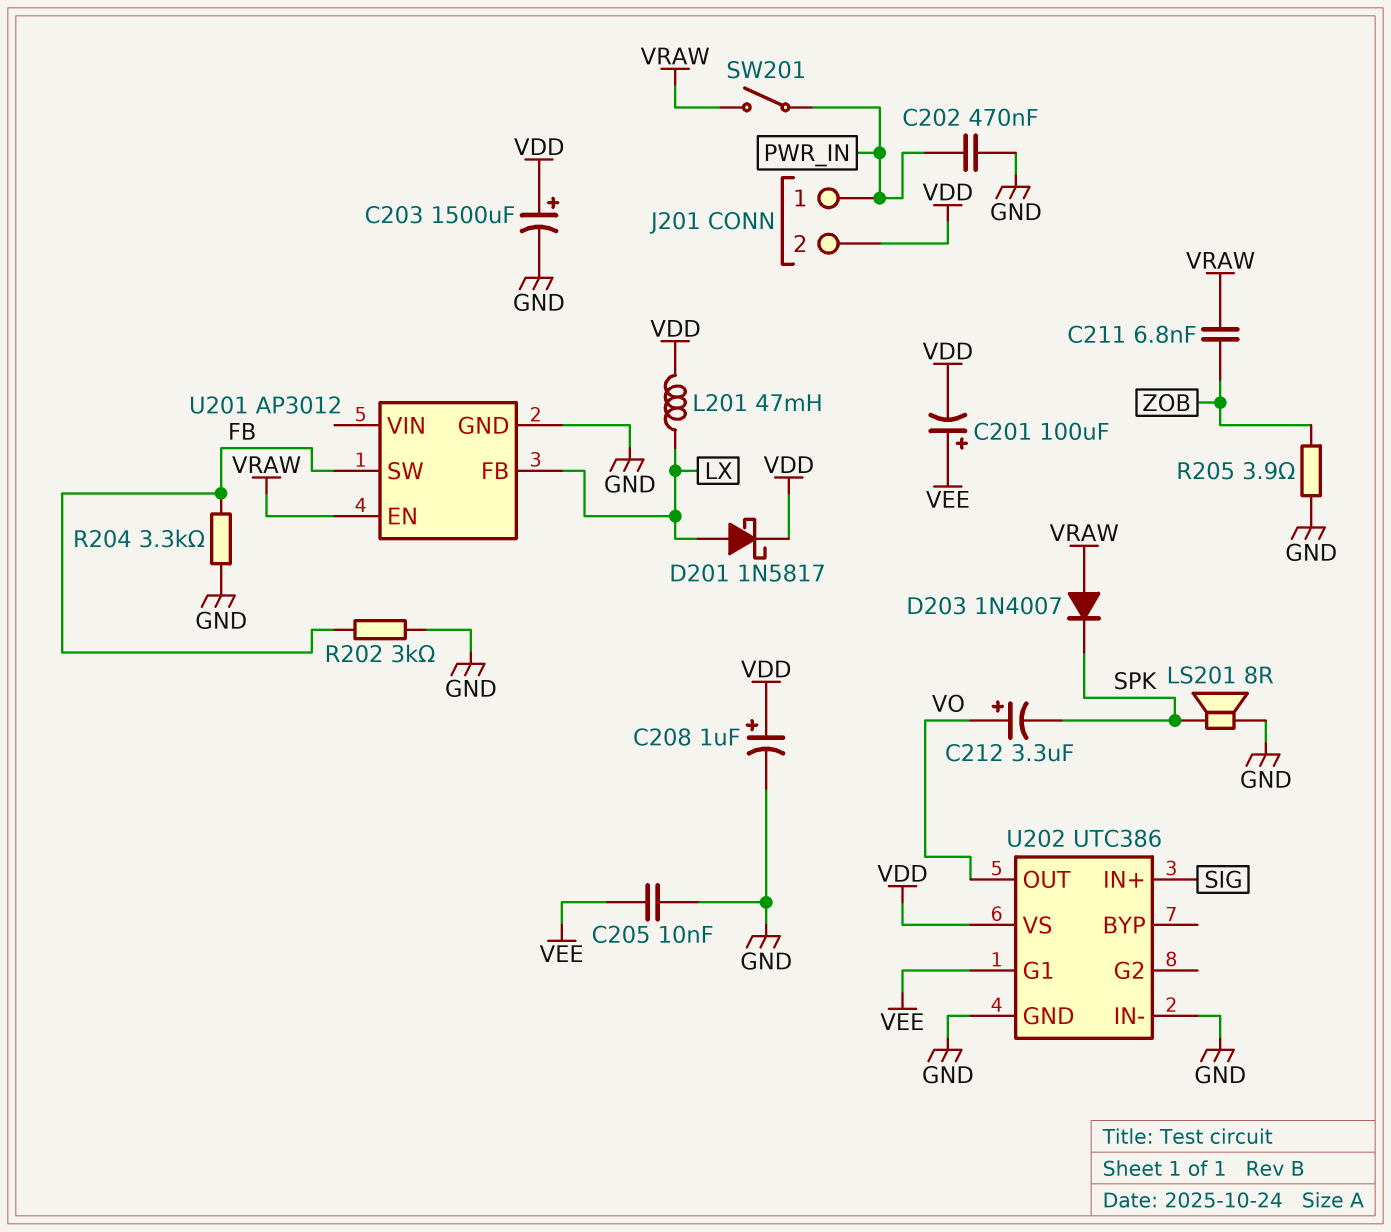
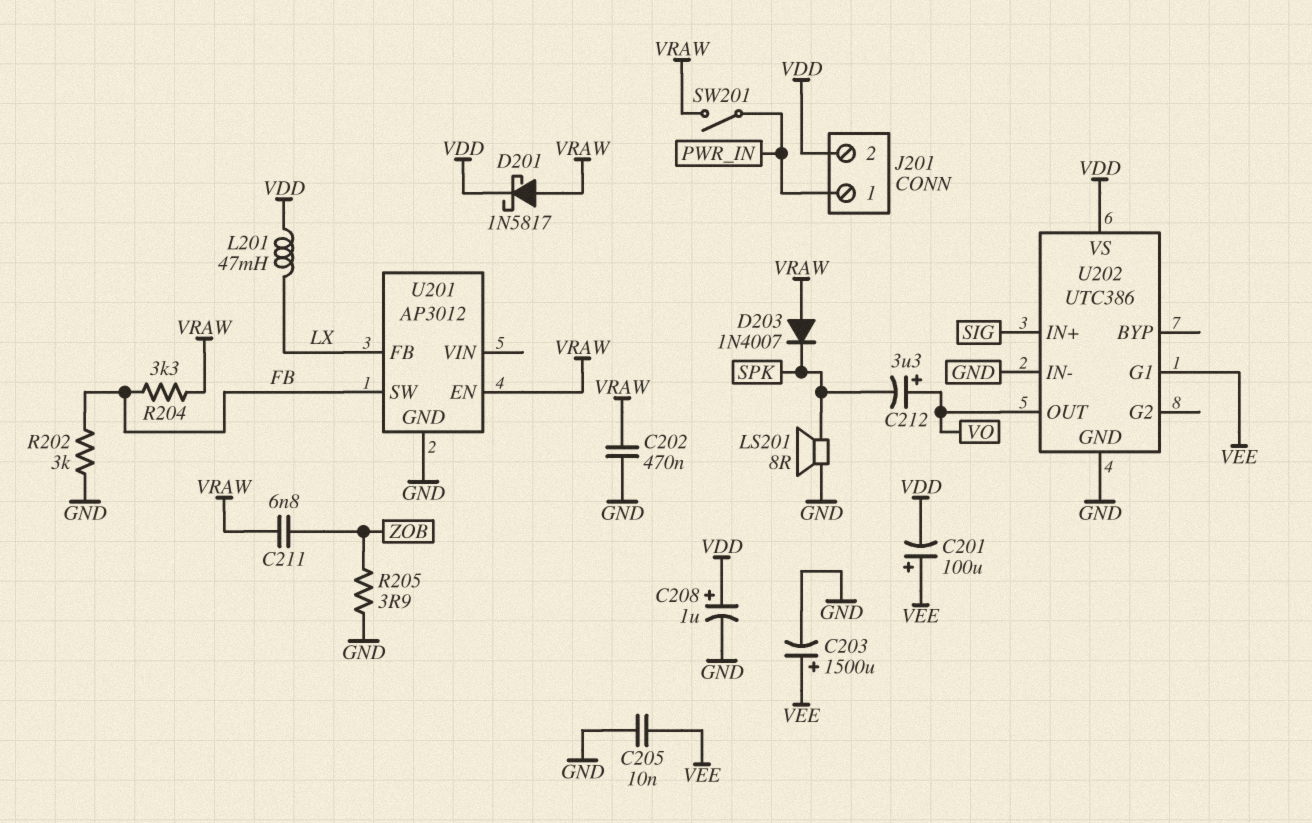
C202: 470nF (GND, PWR_IN) -> 470nF (GND, VRAW)
C203: 1500uF (plus VDD, minus GND) -> 1500uF (plus VEE, minus GND)
D201: schottky 1N5817 (A LX, K VDD) -> schottky 1N5817 (A VRAW, K VDD)
R204: 3.3k (FB, GND) -> 3.3k (FB, VRAW)

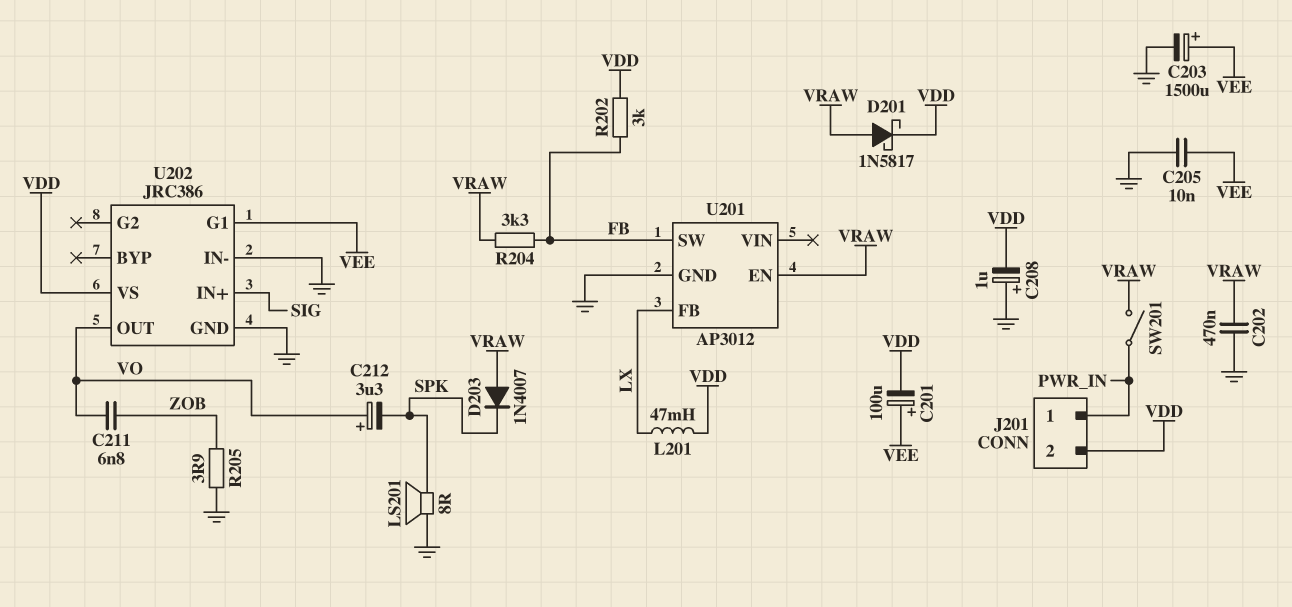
C208: 1uF (plus VDD, minus GND) -> 1uF (plus GND, minus VDD)
C211: 6.8nF (VRAW, ZOB) -> 6.8nF (VO, ZOB)
R202: 3k (FB, GND) -> 3k (FB, VDD)
U202: UTC386 -> JRC386

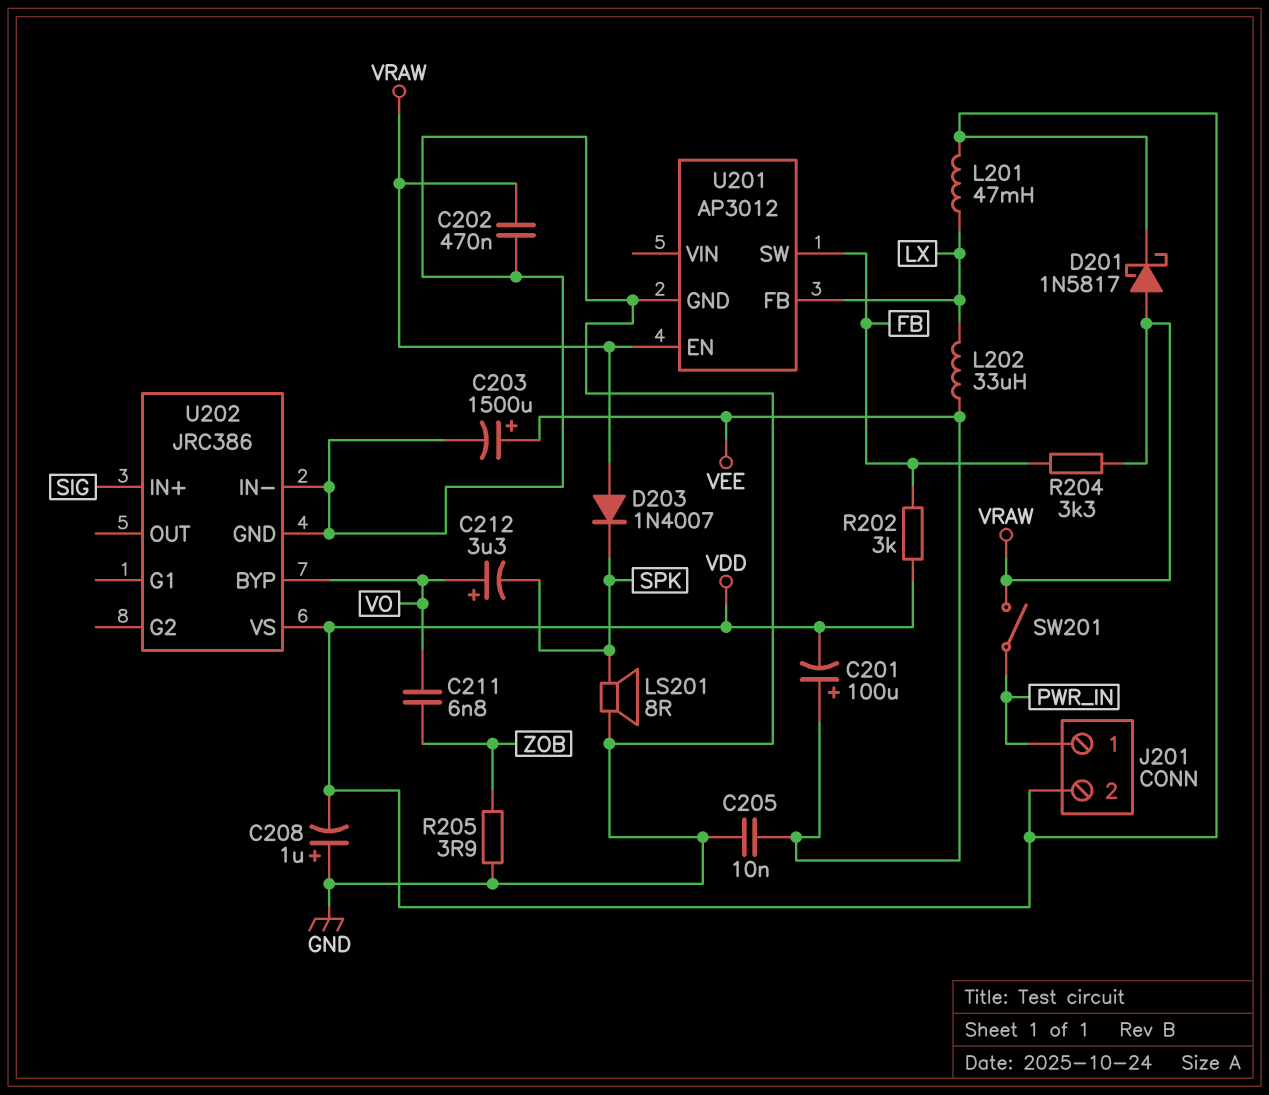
L202: none -> 33uH (LX, VEE)
U202 pin BYP: none -> VO
U202 pin G1: VEE -> none
U202 pin OUT: VO -> none

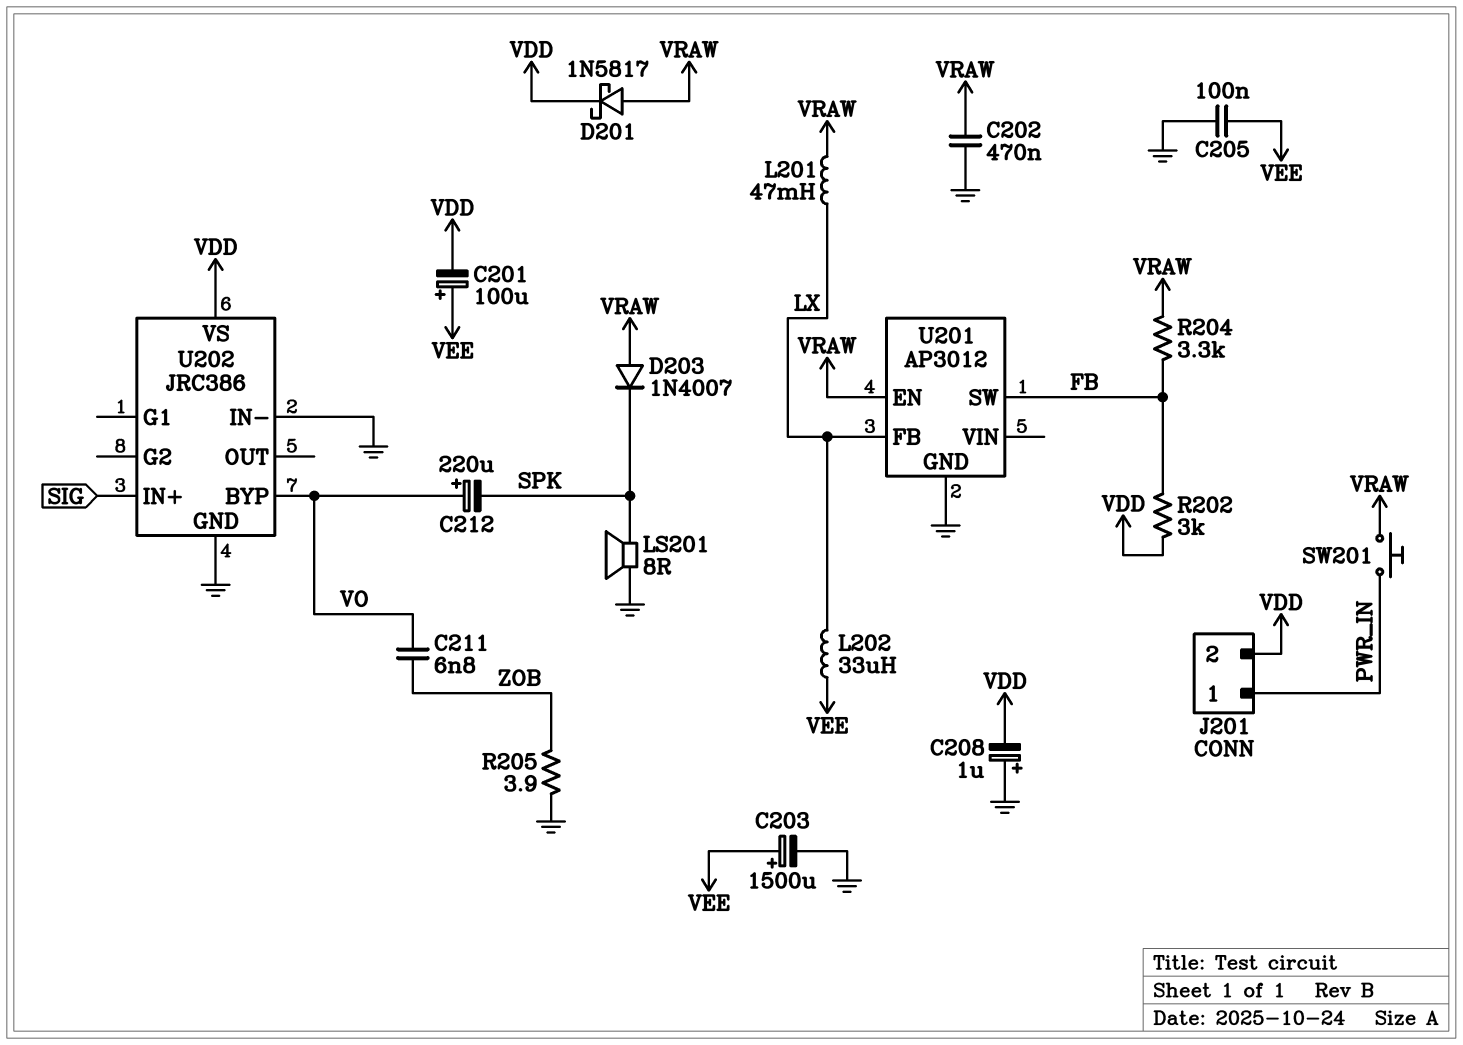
C205: 10nF (GND, VEE) -> 100nF (GND, VEE)
C212: 3.3uF (plus VO, minus SPK) -> 220uF (plus VO, minus SPK)
L201: 47mH (LX, VDD) -> 47mH (LX, VRAW)
SW201: switch (PWR_IN, VRAW) -> button (PWR_IN, VRAW)

